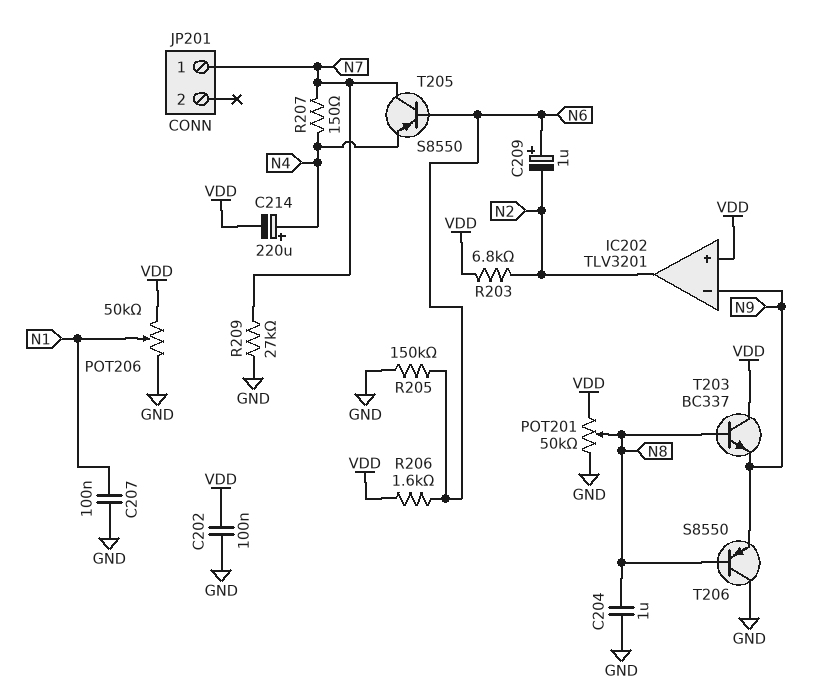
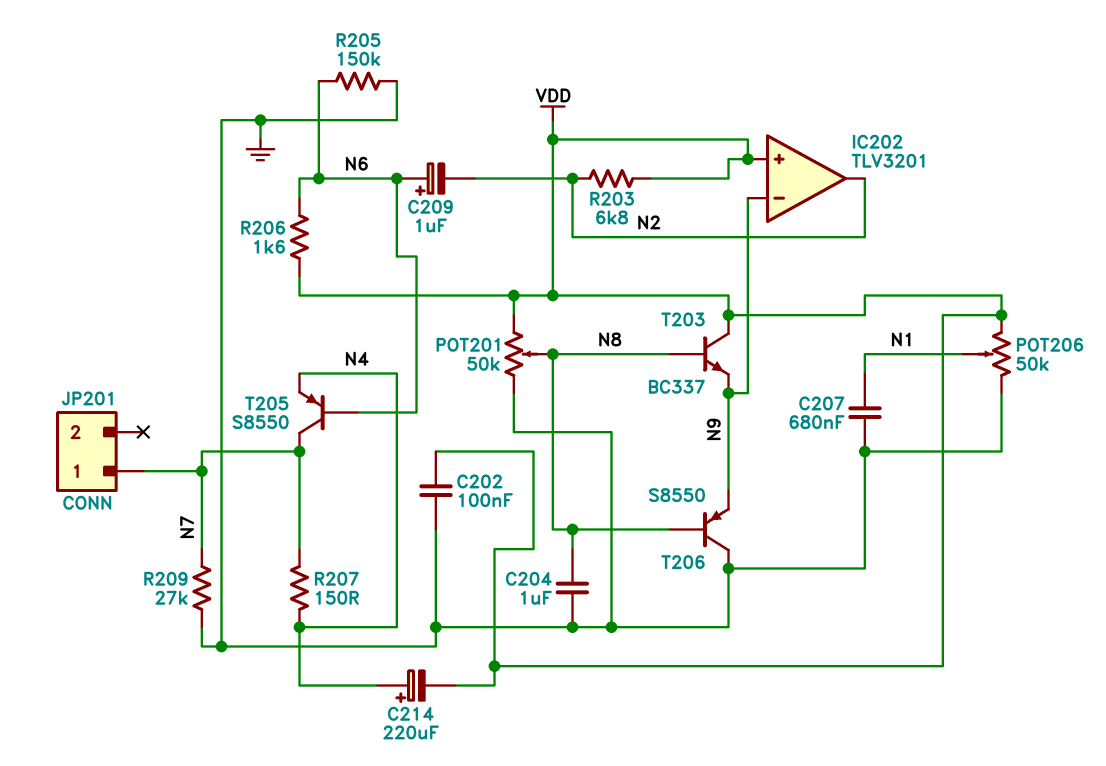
C207: 100nF (GND, N1) -> 680nF (GND, N1)

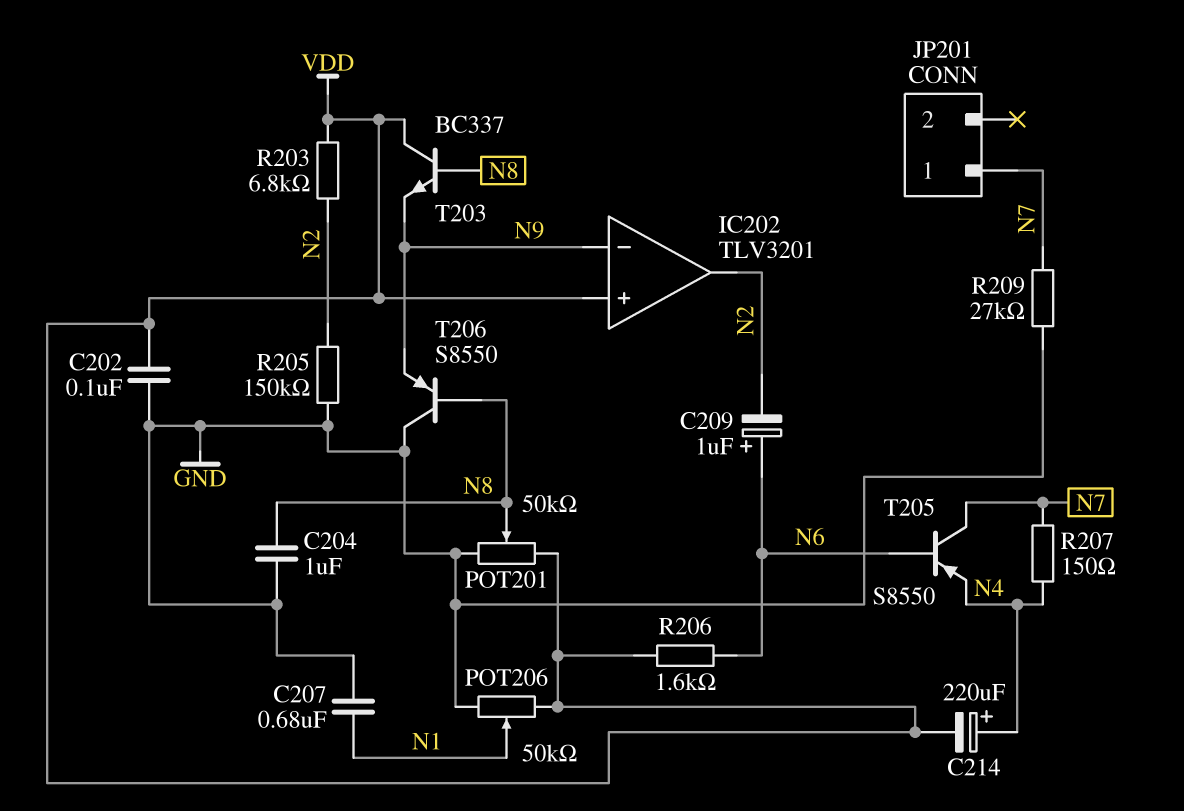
R205: 150k (GND, N6) -> 150k (GND, N2)

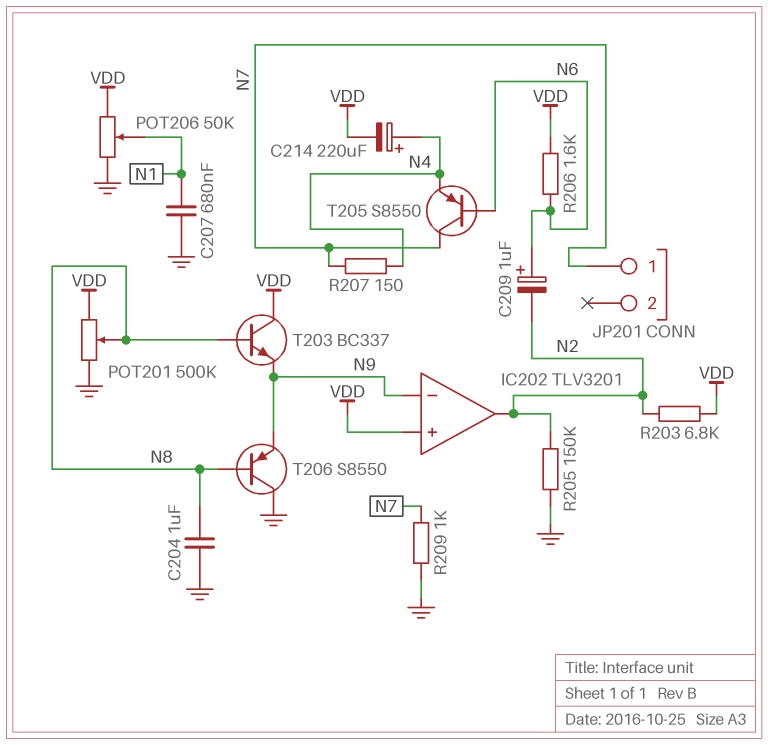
C202: 100nF (GND, VDD) -> none
POT201: 50k (GND, VDD, wiper N8) -> 500k (GND, VDD, wiper N8)
R209: 27k (GND, N7) -> 1k (GND, N7)

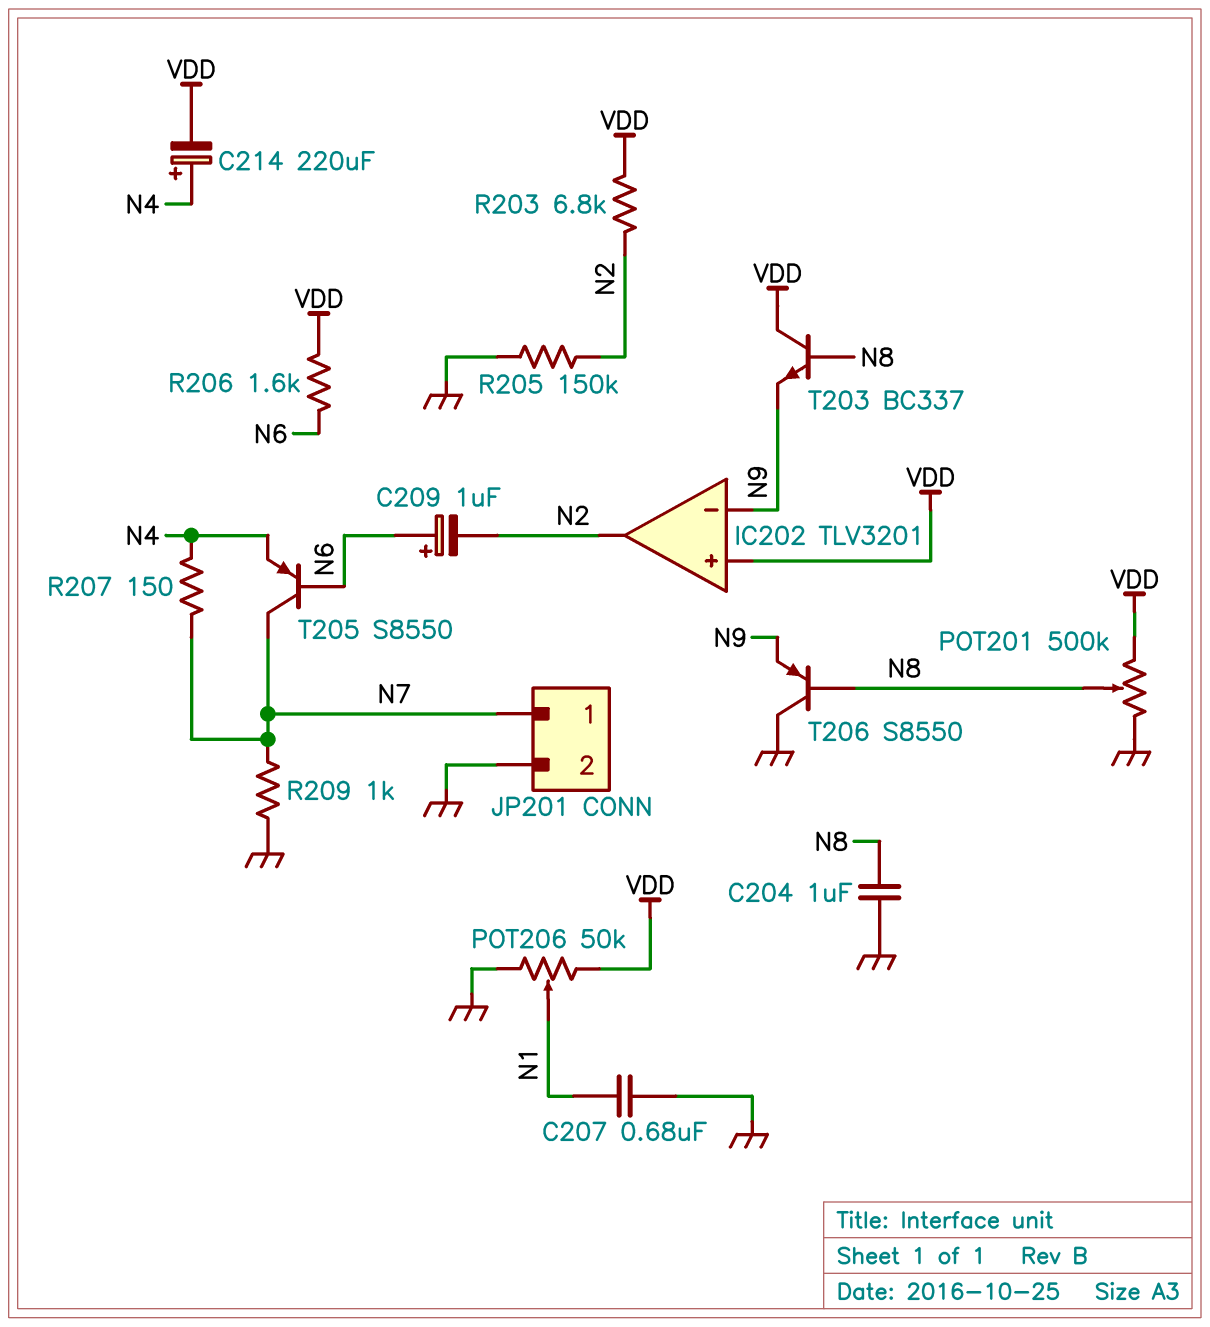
JP201 pin 2: none -> GND

